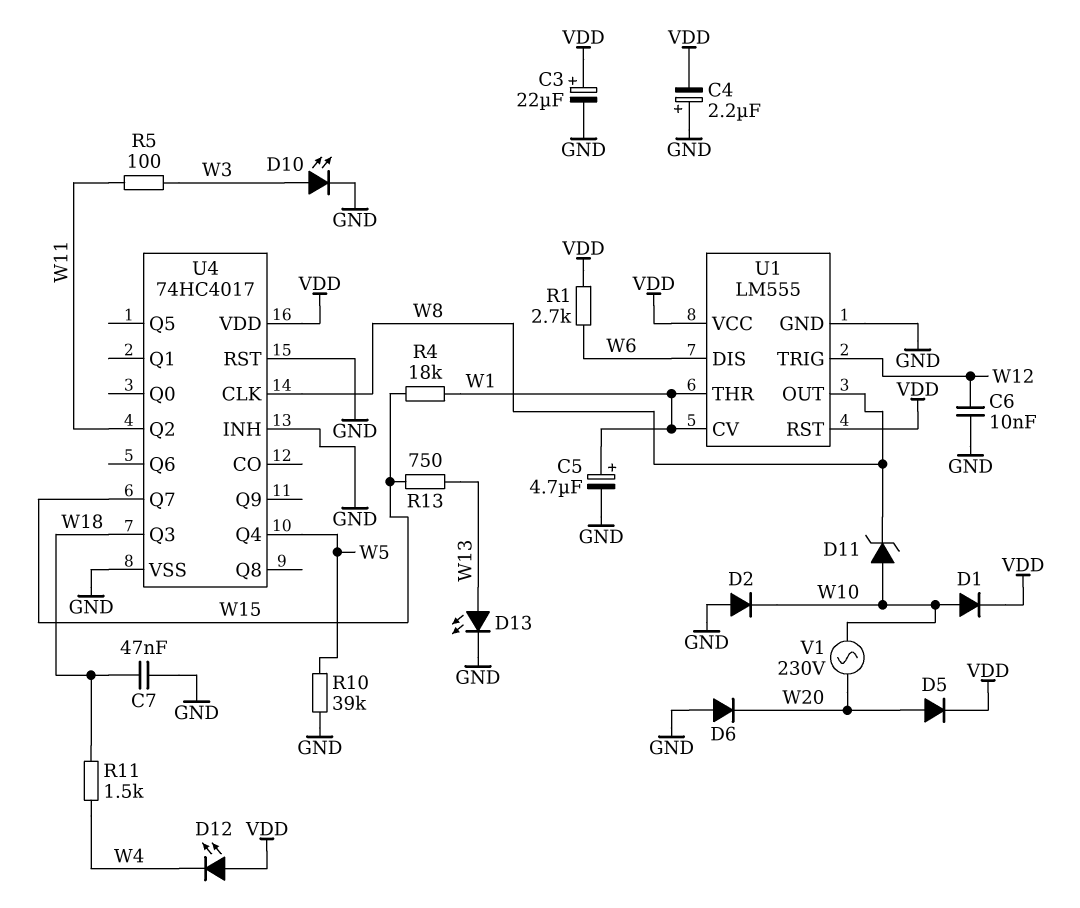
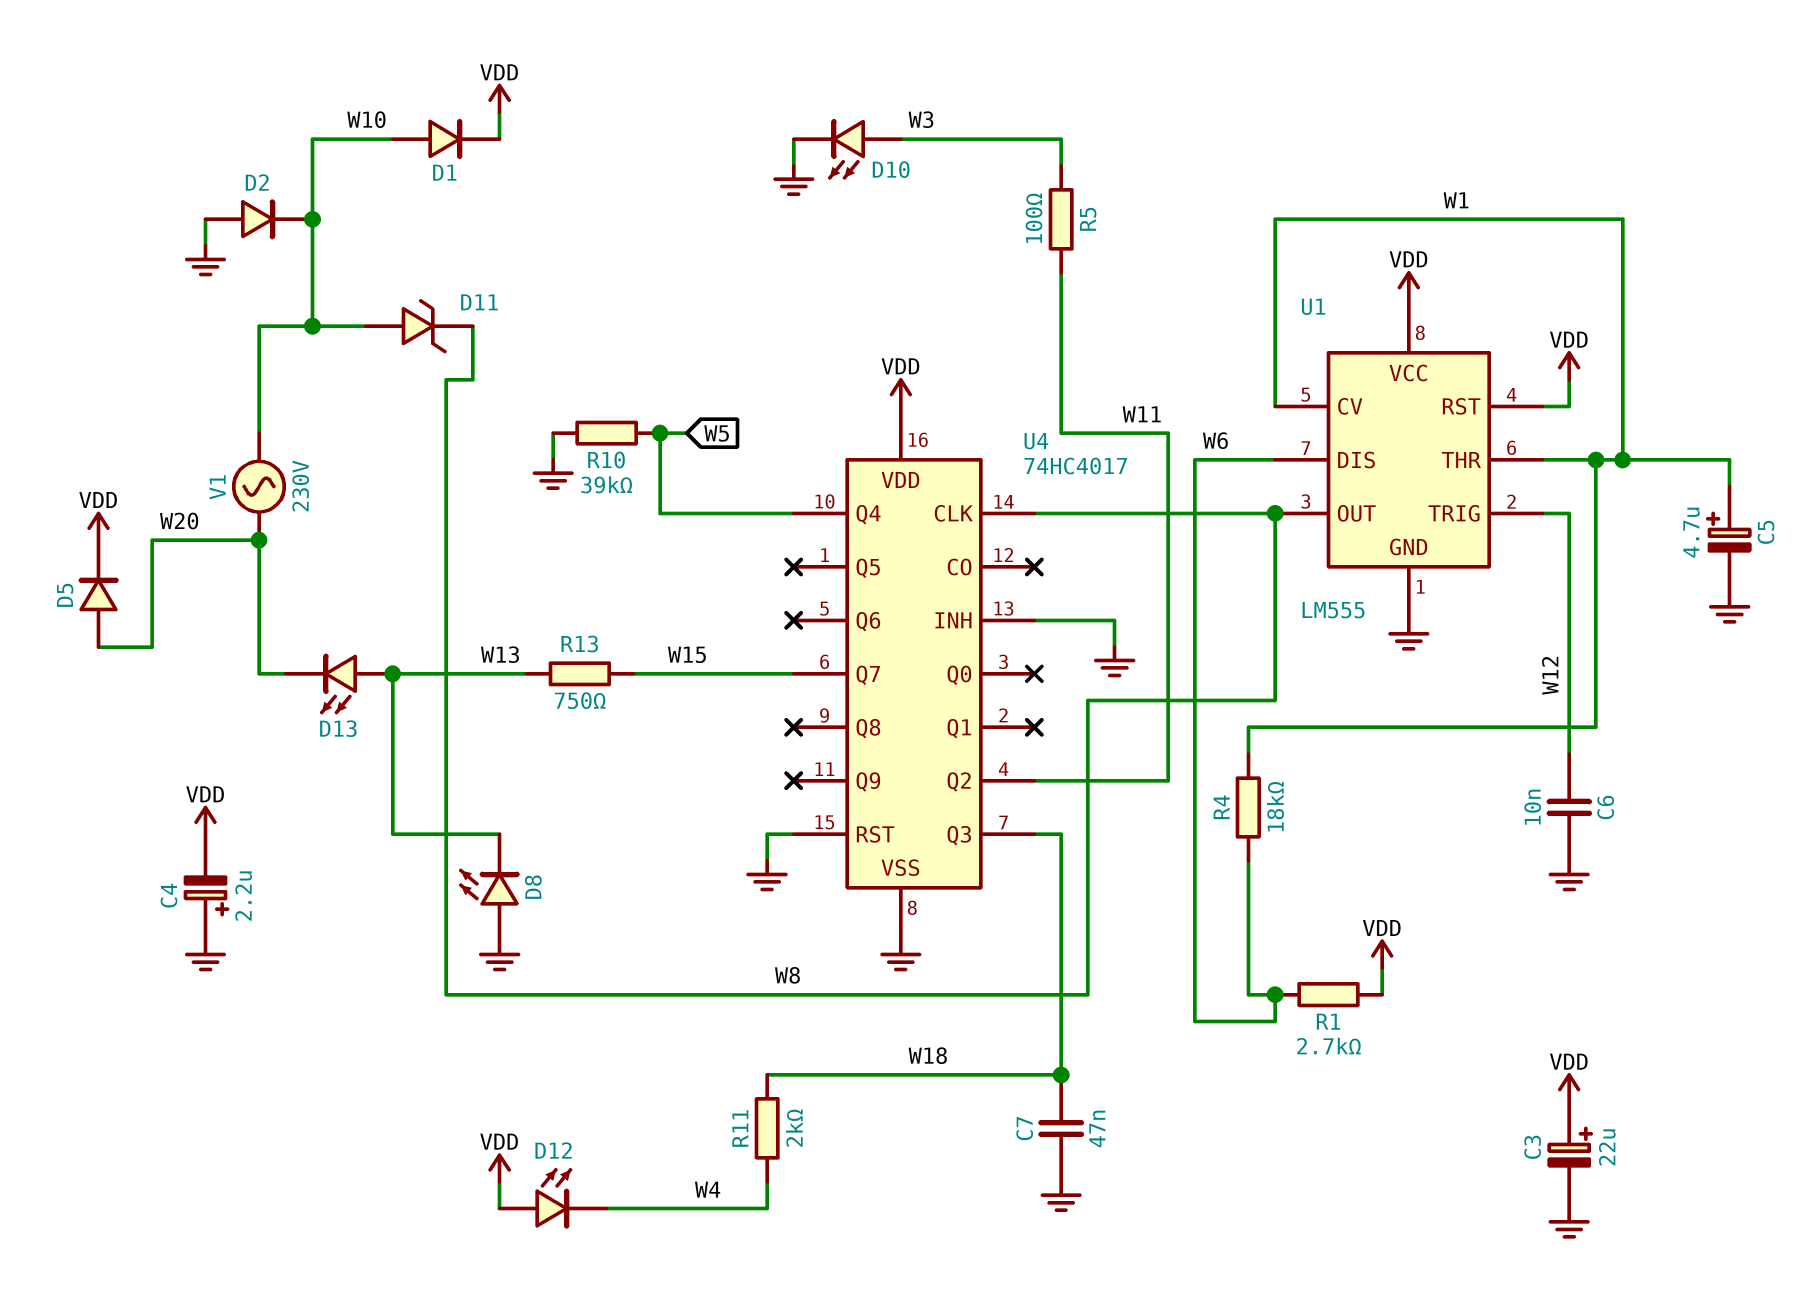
D6: diode (A GND, K W20) -> none
D8: none -> LED (A GND, K W13)
D13: LED (A W13, K GND) -> LED (A W13, K W20)
R4: 18k (W1, W15) -> 18k (W1, W6)
R11: 1.5k (W4, W18) -> 2k (W4, W18)

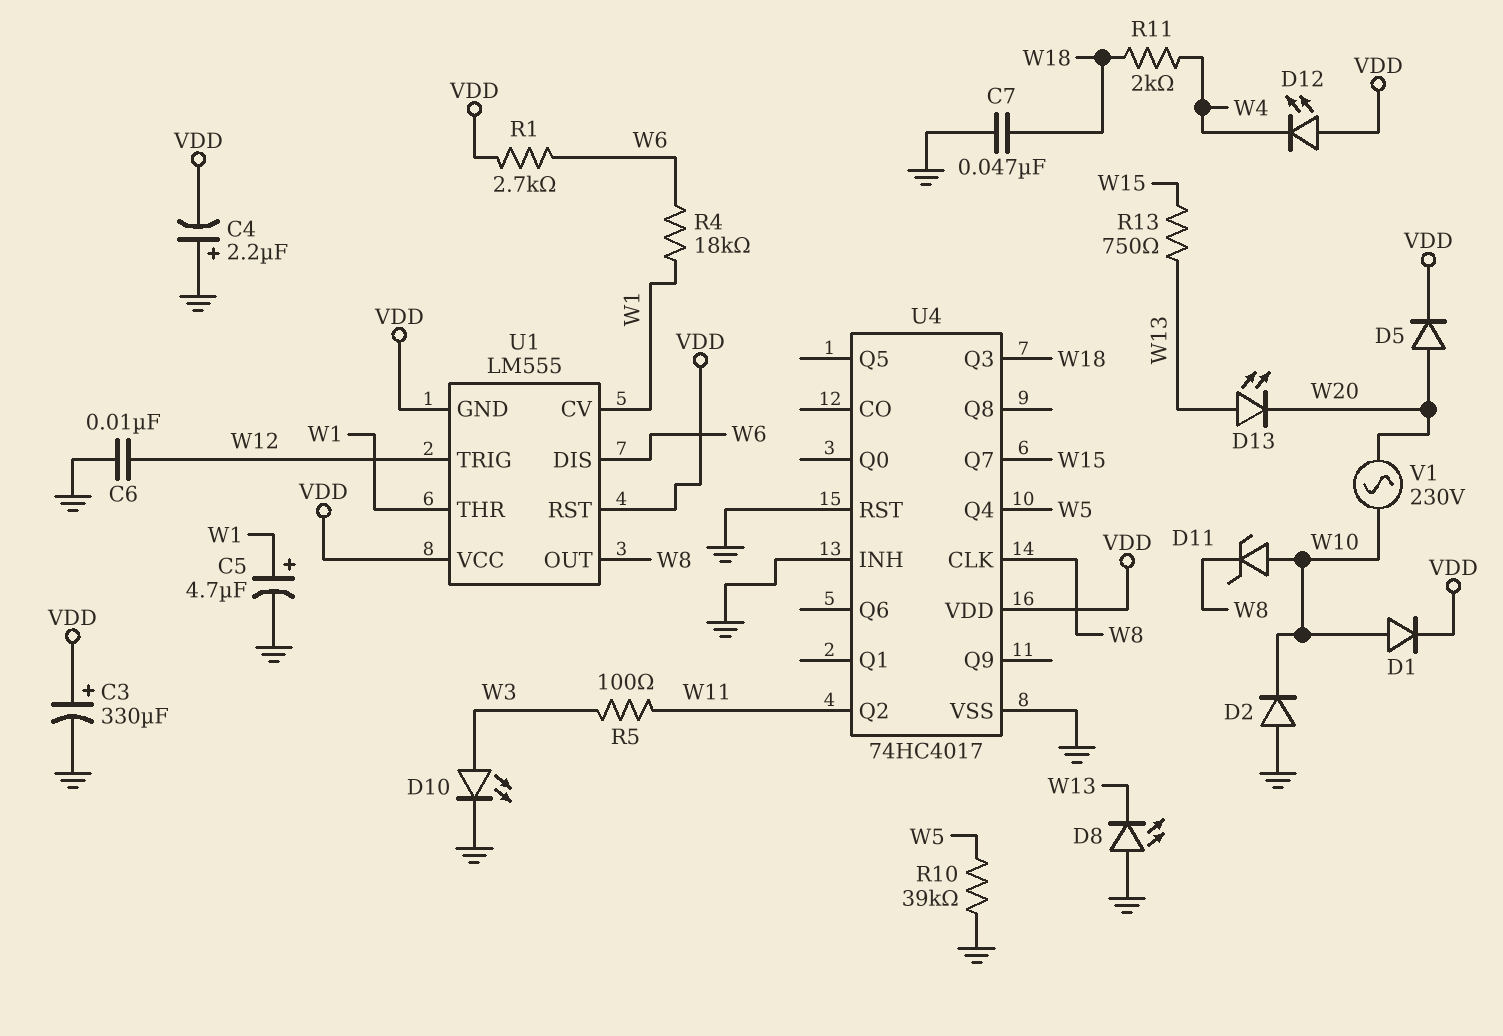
C3: 22uF (plus VDD, minus GND) -> 330uF (plus VDD, minus GND)
U1 pin GND: GND -> VDD

